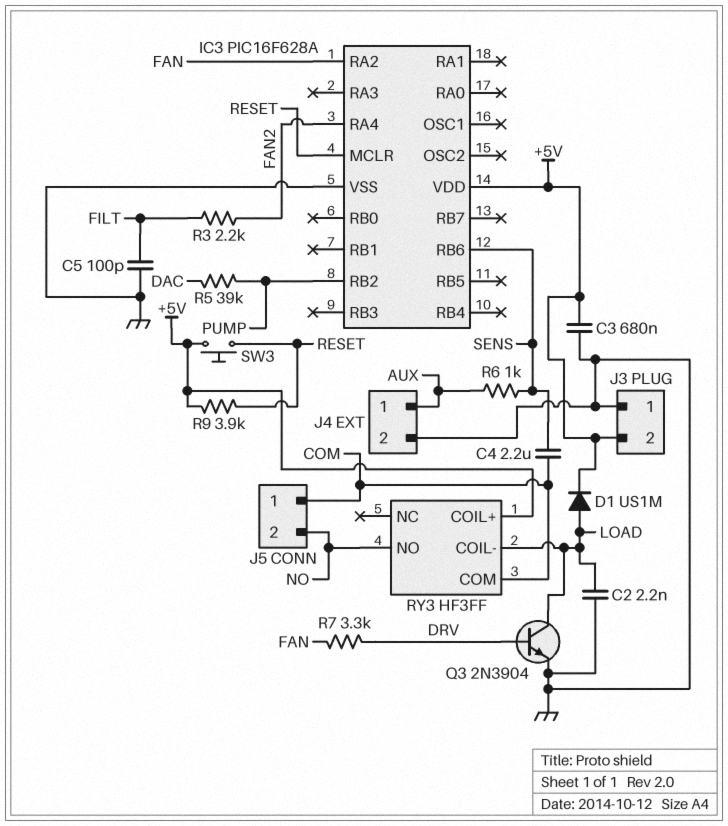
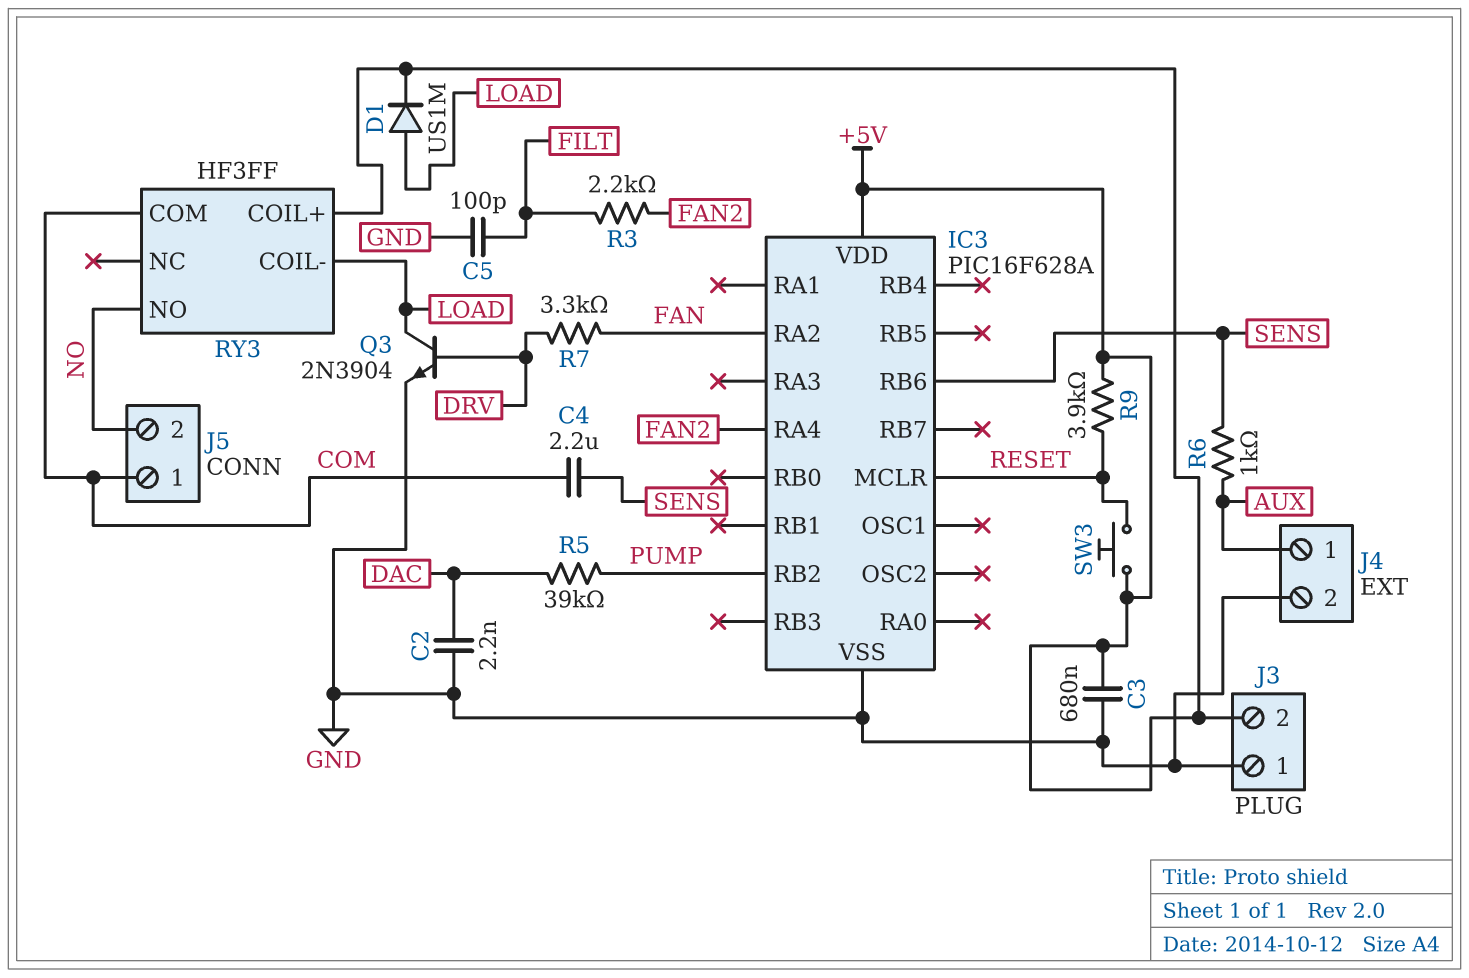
C2: 2.2nF (GND, LOAD) -> 2.2nF (DAC, GND)

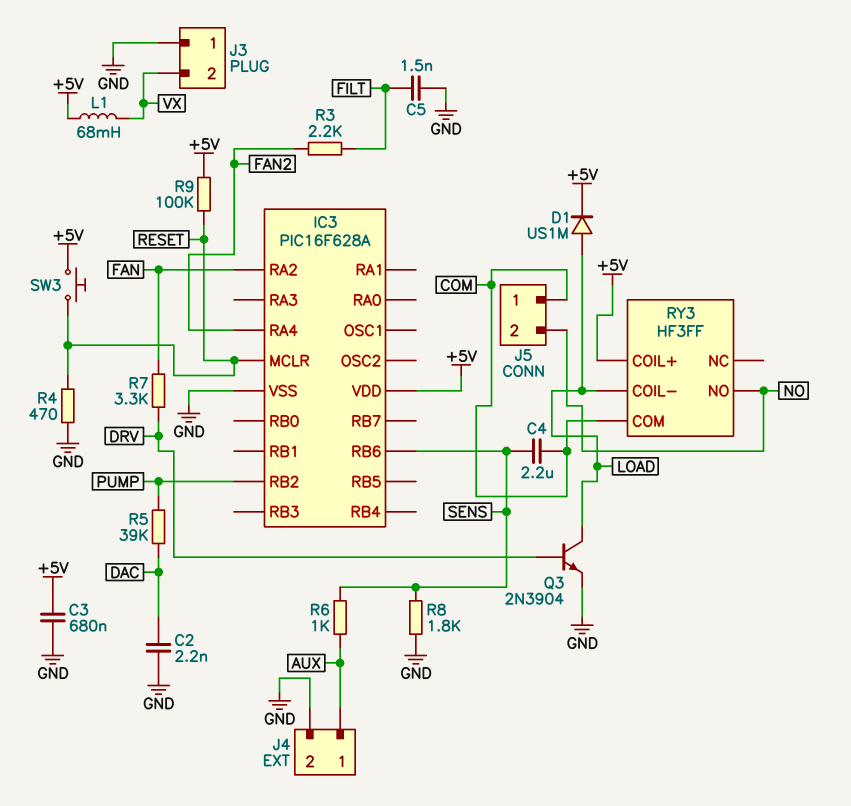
C5: 100pF (FILT, GND) -> 1.5nF (FILT, GND)
J3 pin 2: +5V -> VX
L1: none -> 68mH (+5V, VX)
R4: none -> 470 (GND, RESET)
R8: none -> 1.8k (GND, SENS)
R9: 3.9k (+5V, RESET) -> 100k (+5V, RESET)

